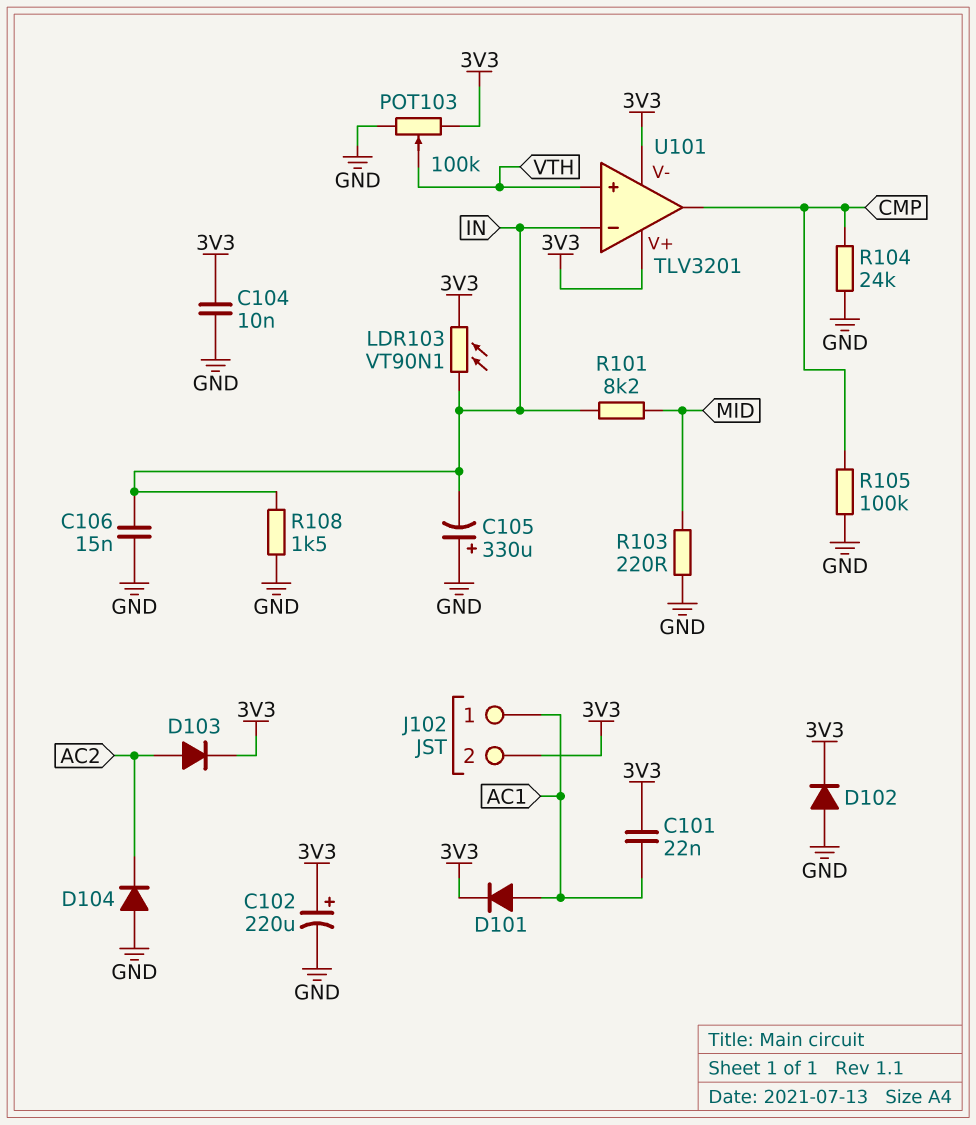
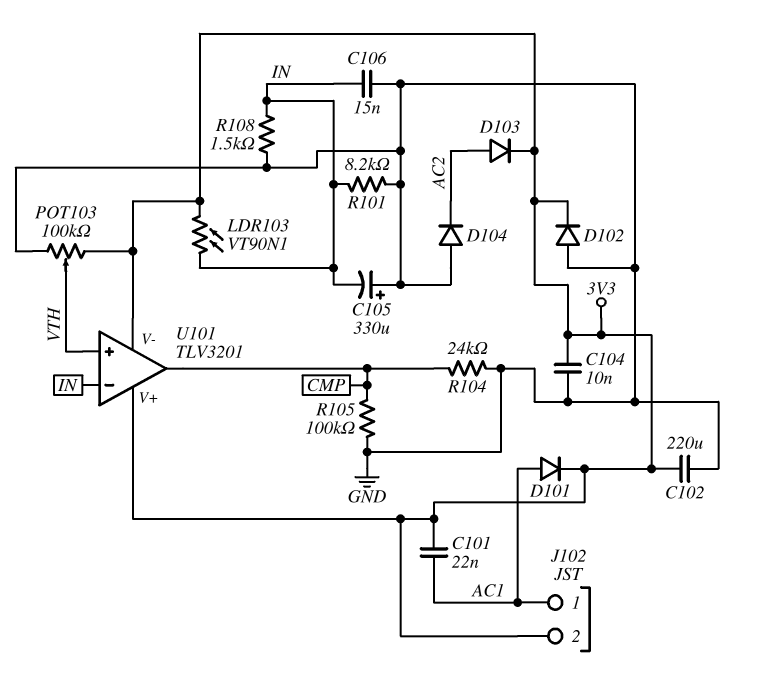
C102: 220uF (plus 3V3, minus GND) -> 220uF (3V3, GND)
R101: 8.2k (IN, MID) -> 8.2k (GND, IN)
R103: 220 (GND, MID) -> none

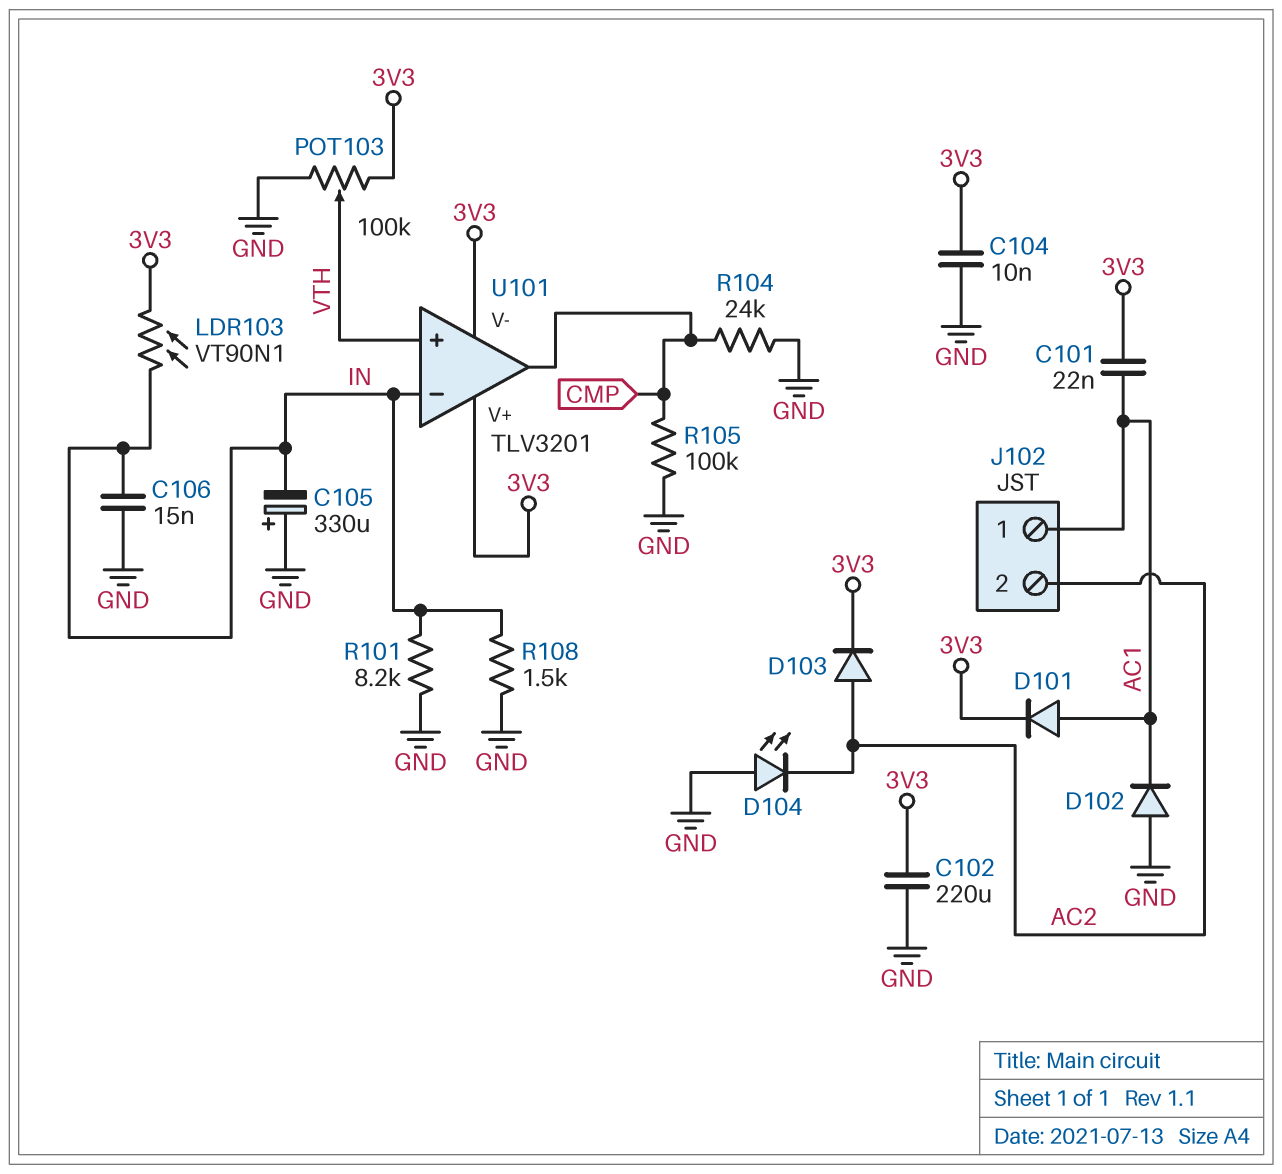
D102: diode (A GND, K 3V3) -> diode (A GND, K AC1)
D104: diode (A GND, K AC2) -> LED (A GND, K AC2)
J102 pin 2: 3V3 -> AC2

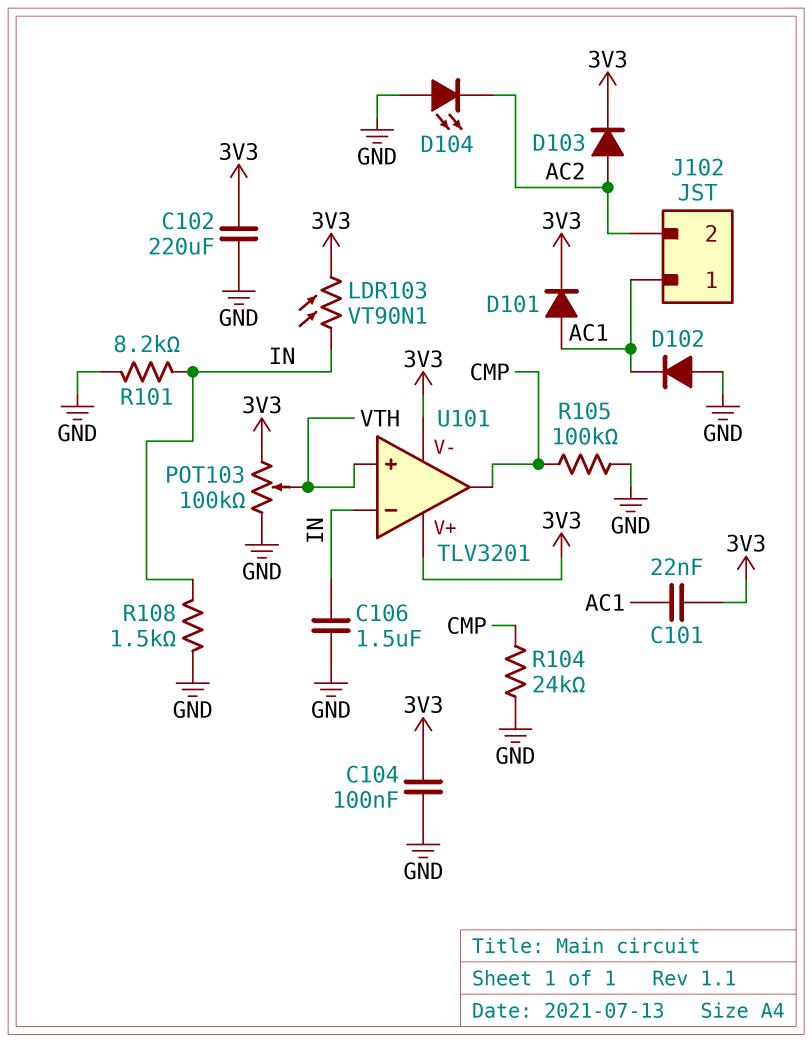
C104: 10nF (3V3, GND) -> 100nF (3V3, GND)
C105: 330uF (plus GND, minus IN) -> none
C106: 15nF (GND, IN) -> 1.5uF (GND, IN)

